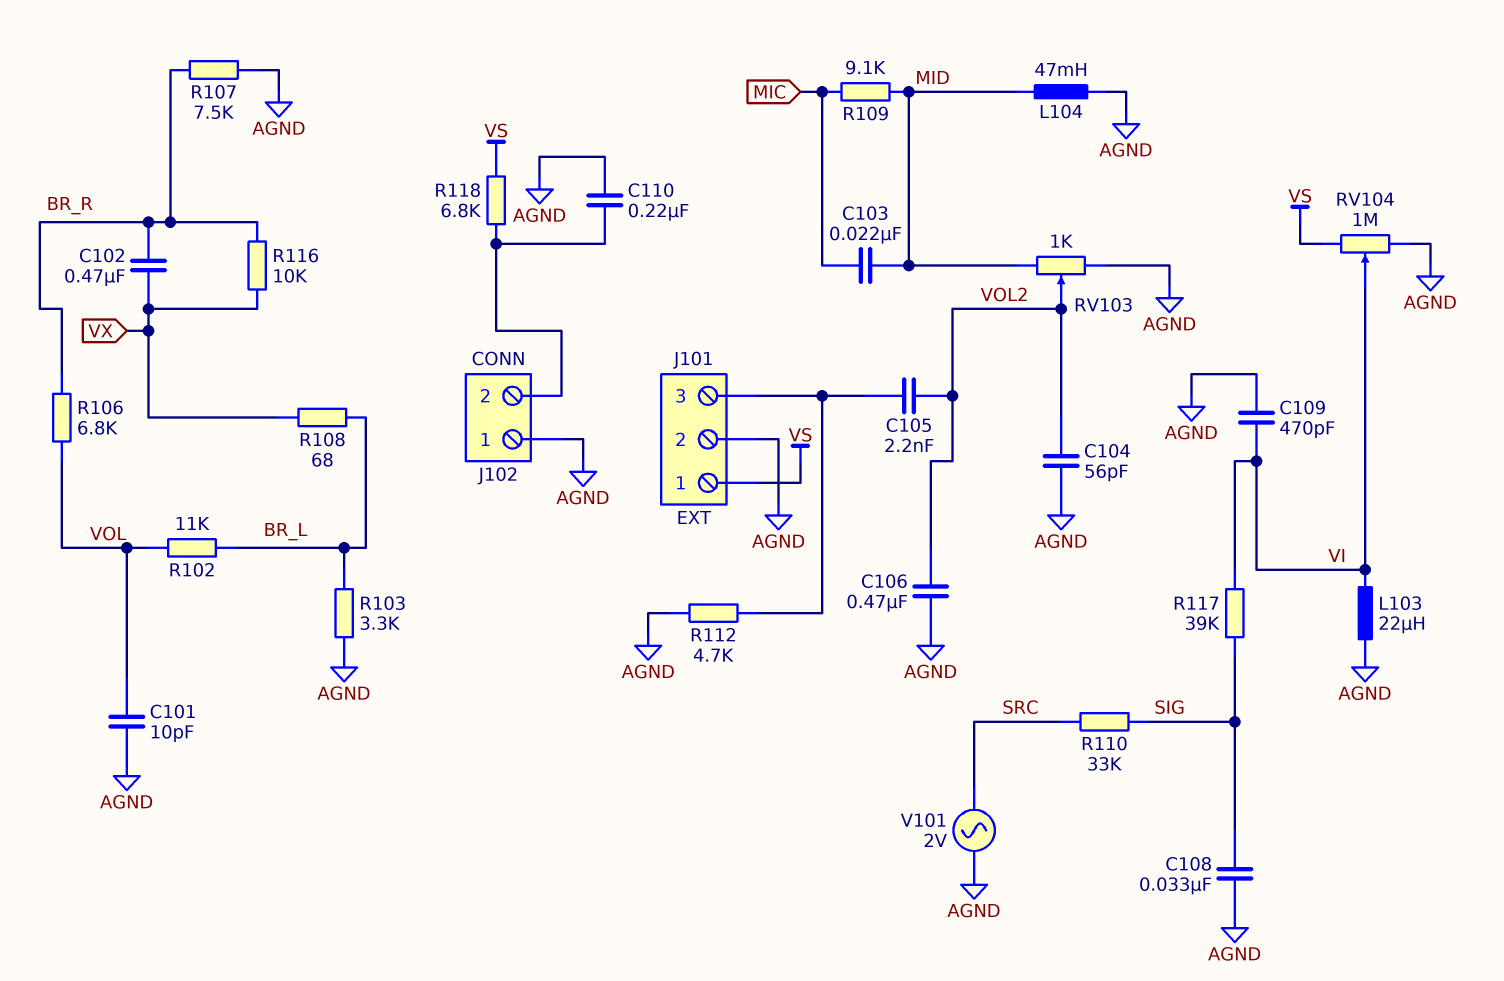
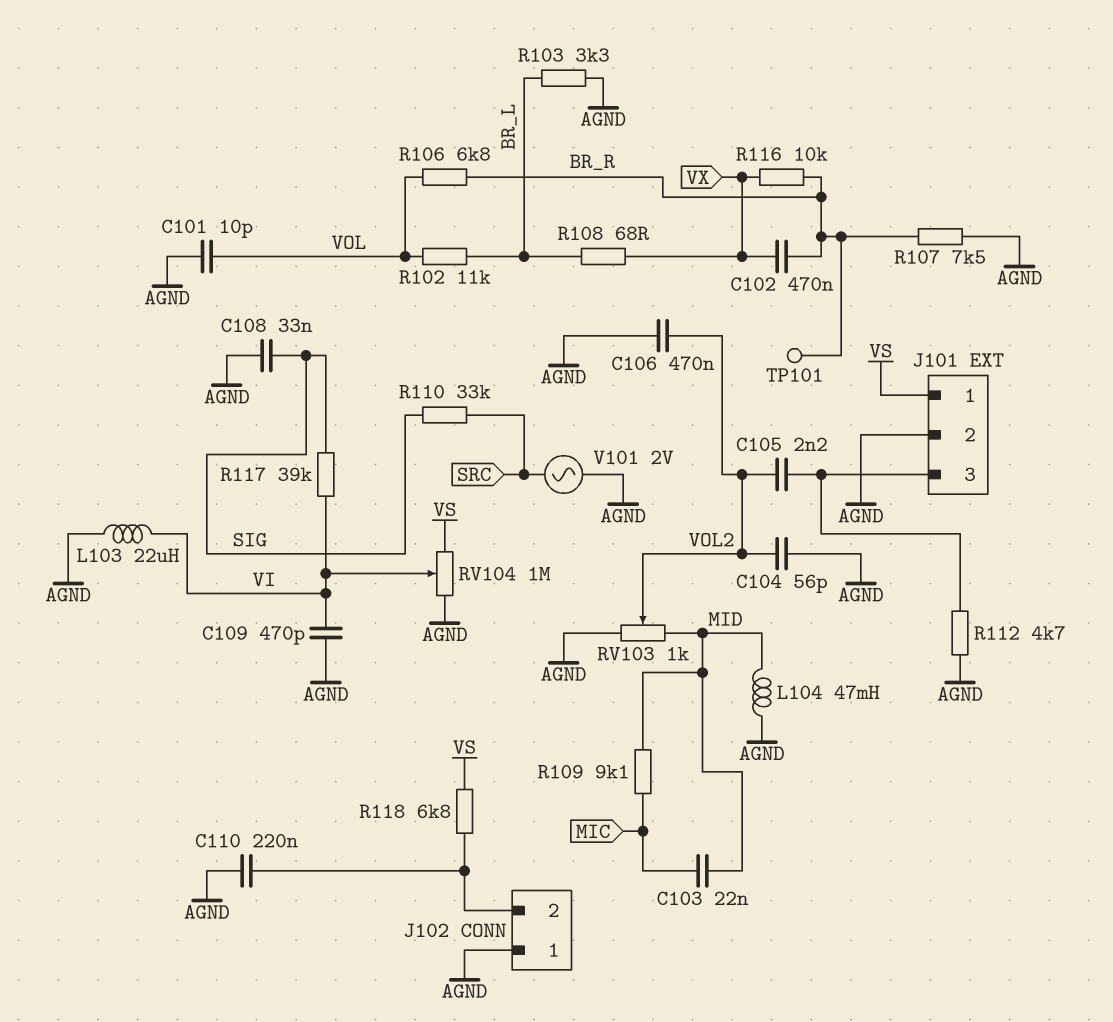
TP101: none -> test point (BR_R)

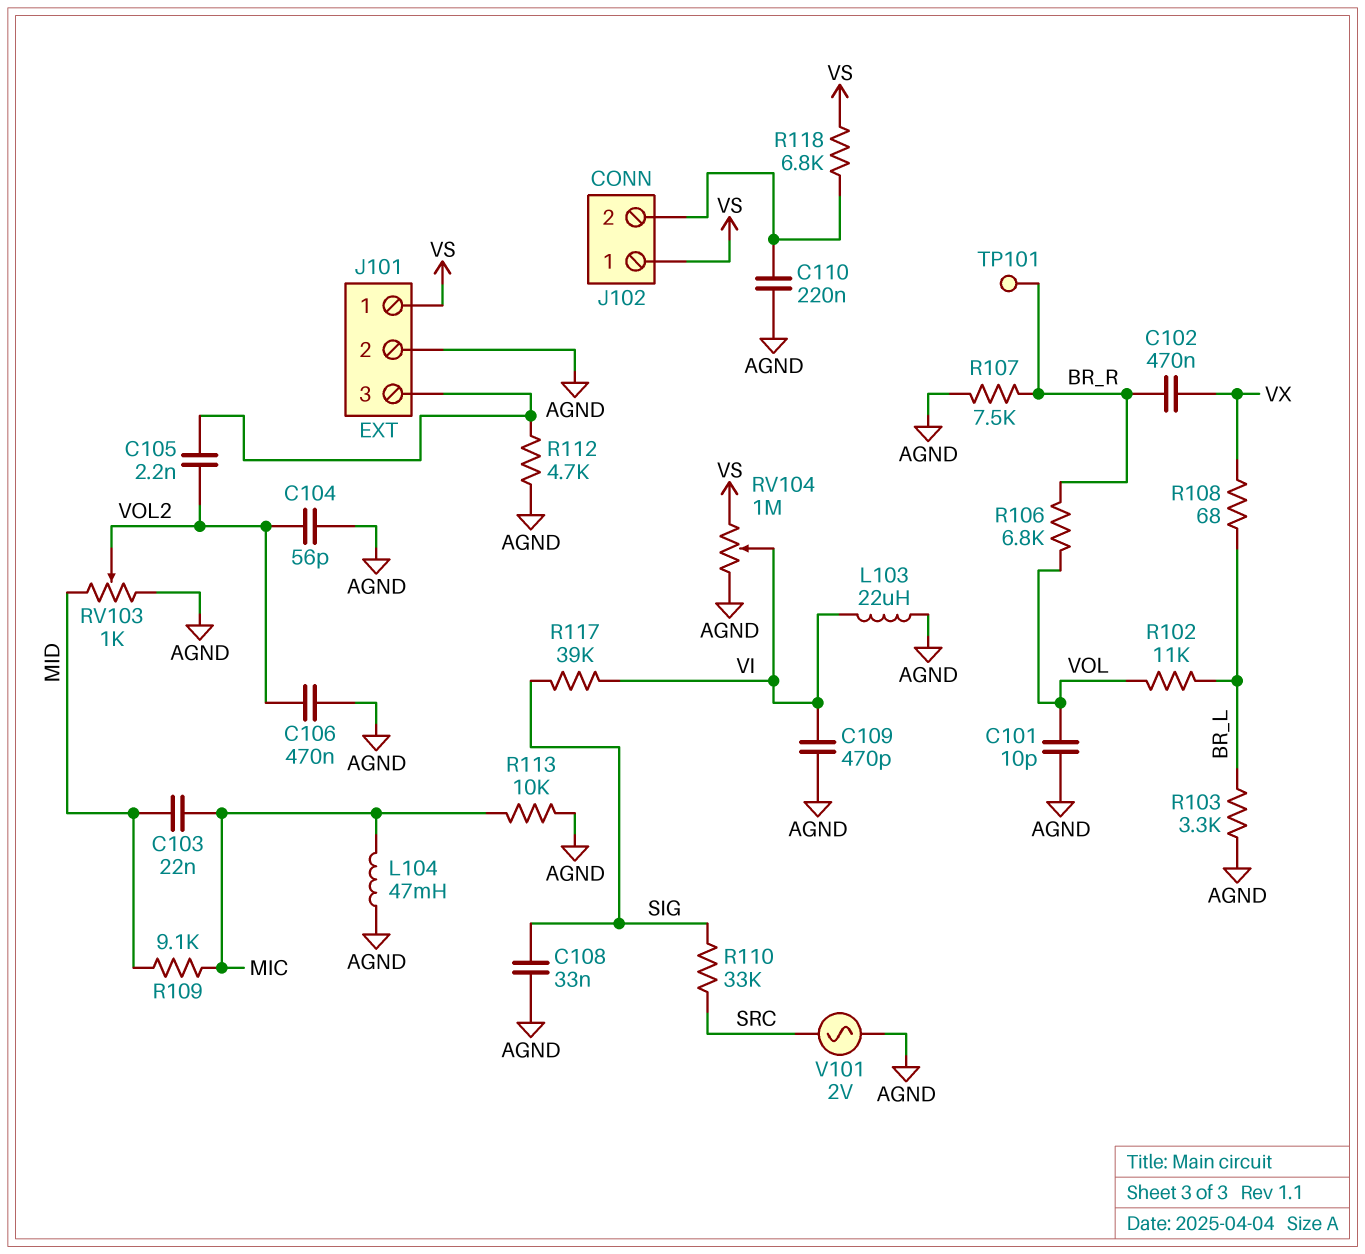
J102 pin 1: AGND -> VS
L104: 47mH (AGND, MID) -> 47mH (AGND, MIC)
R113: none -> 10k (AGND, MIC)
R116: 10k (BR_R, VX) -> none

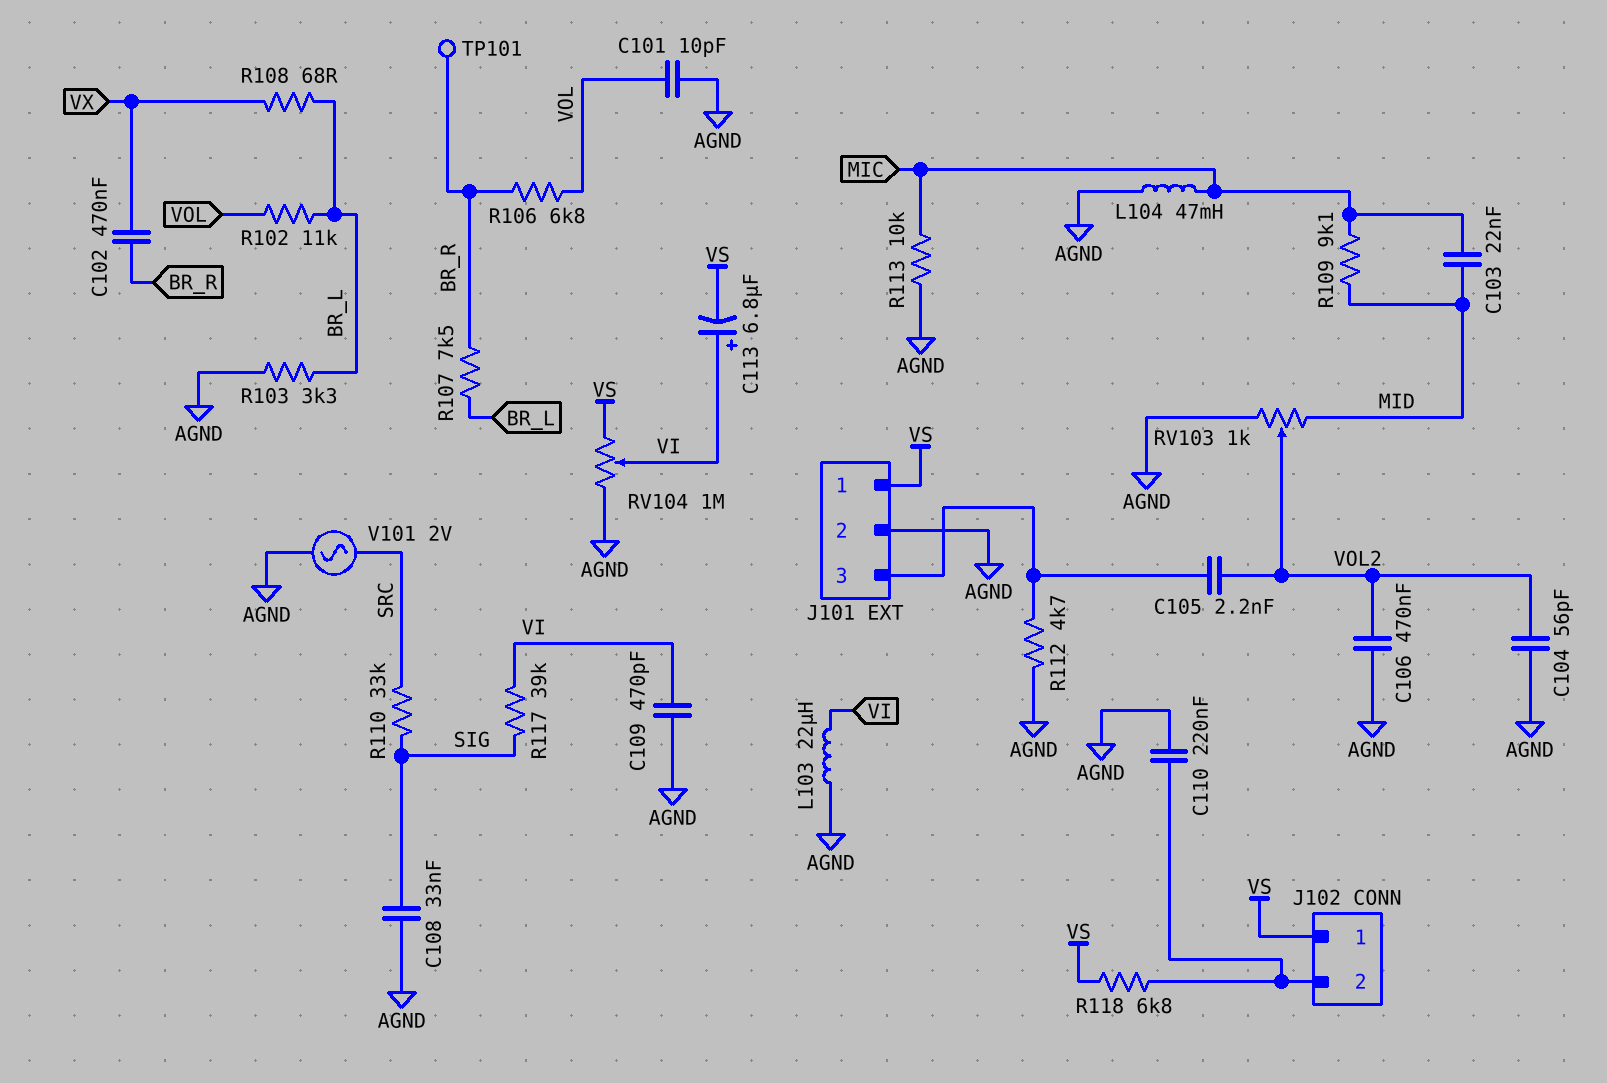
C113: none -> 6.8uF (plus VI, minus VS)
R107: 7.5k (AGND, BR_R) -> 7.5k (BR_L, BR_R)

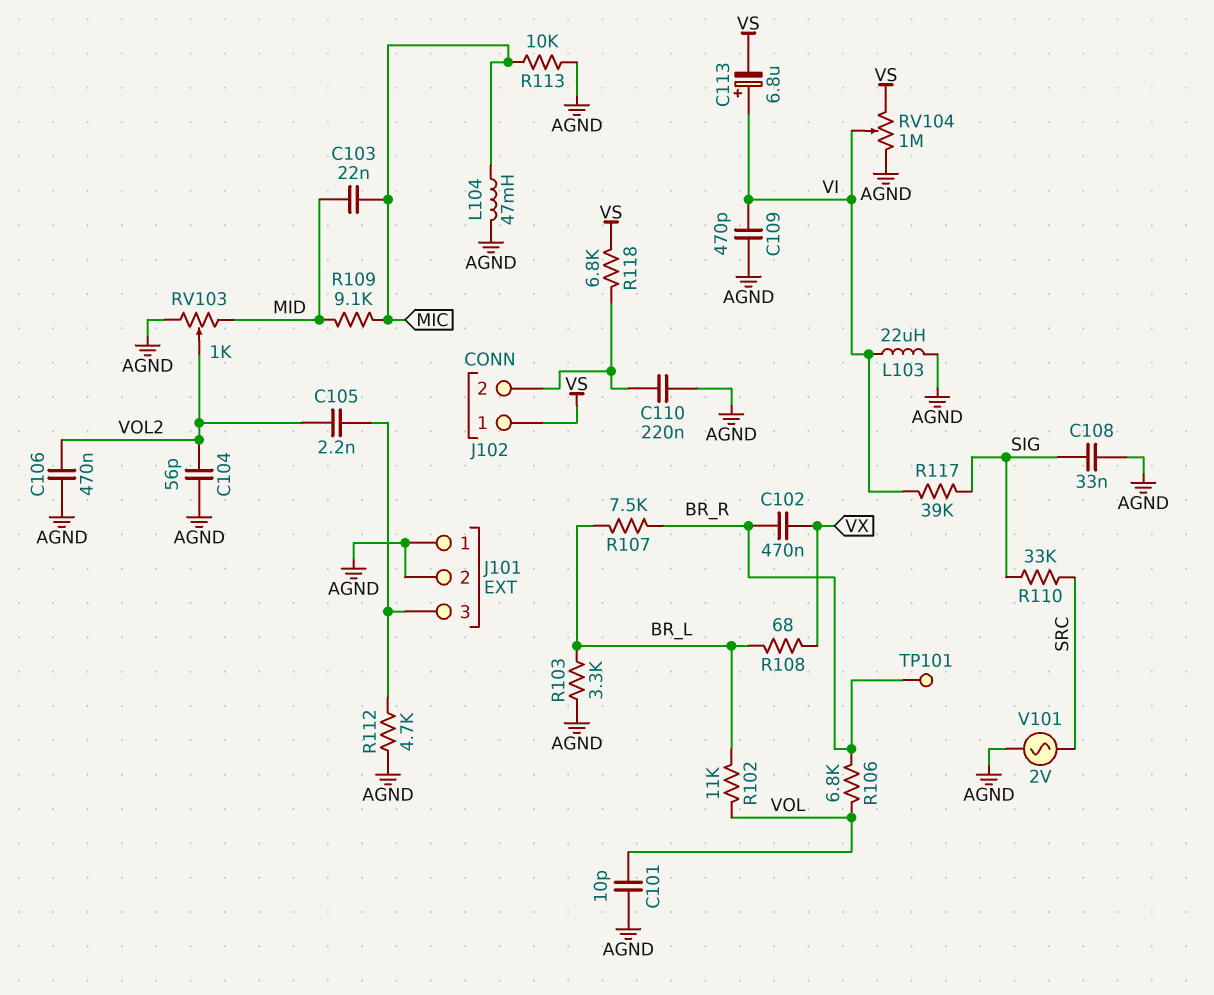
J101 pin 1: VS -> AGND

